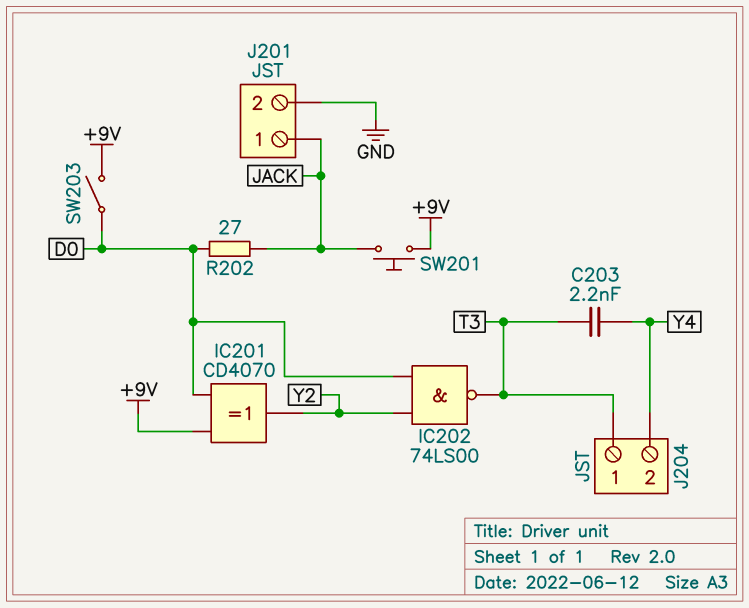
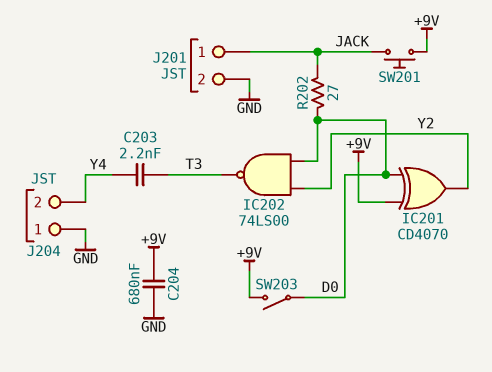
C204: none -> 680nF (+9V, GND)
J204 pin 1: T3 -> GND

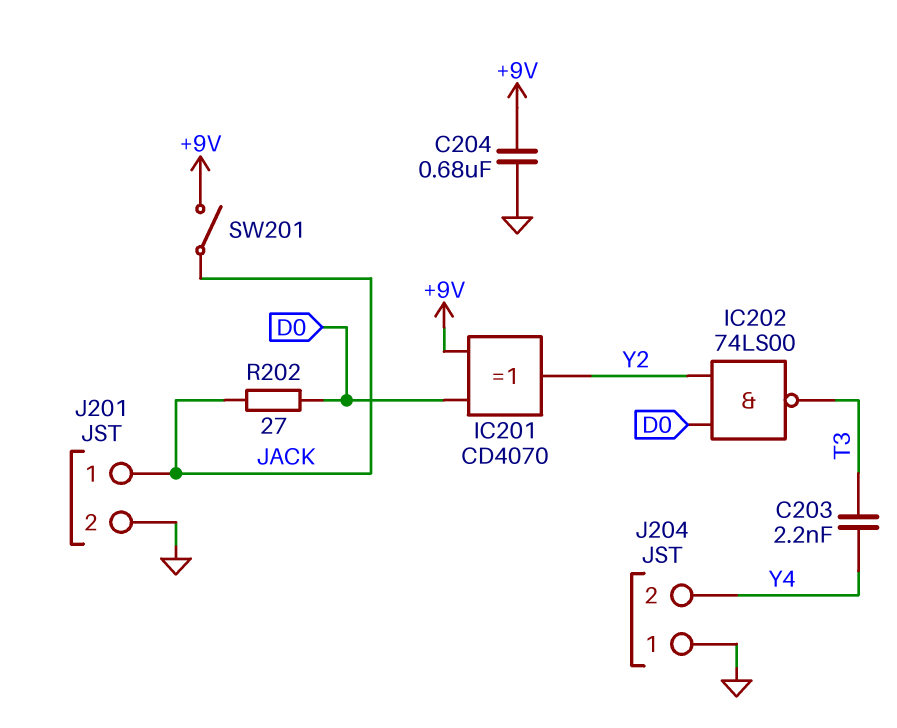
SW201: button (+9V, JACK) -> switch (+9V, JACK)
SW203: switch (+9V, D0) -> none

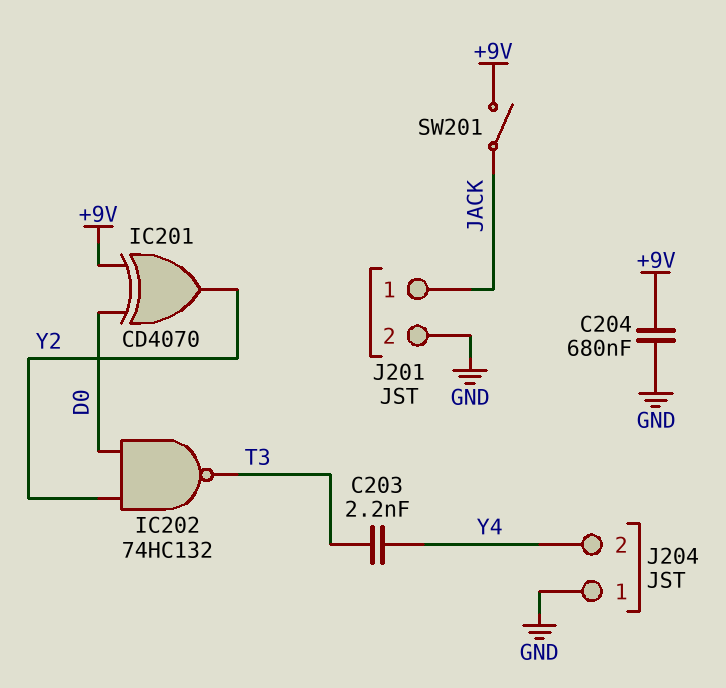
IC202: NAND 74LS00 (in D0, in Y2, out T3) -> NAND 74HC132 (in D0, in Y2, out T3)
R202: 27 (D0, JACK) -> none

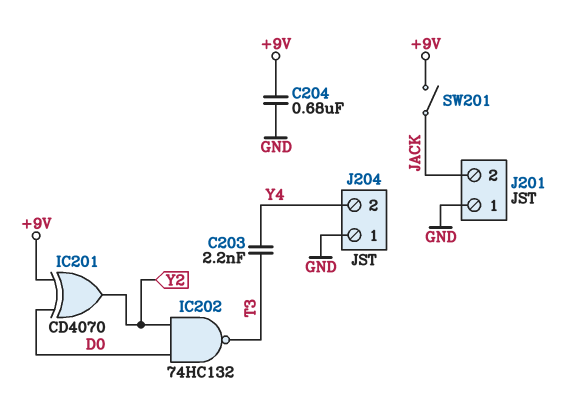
J201 pin 1: JACK -> GND
J201 pin 2: GND -> JACK

